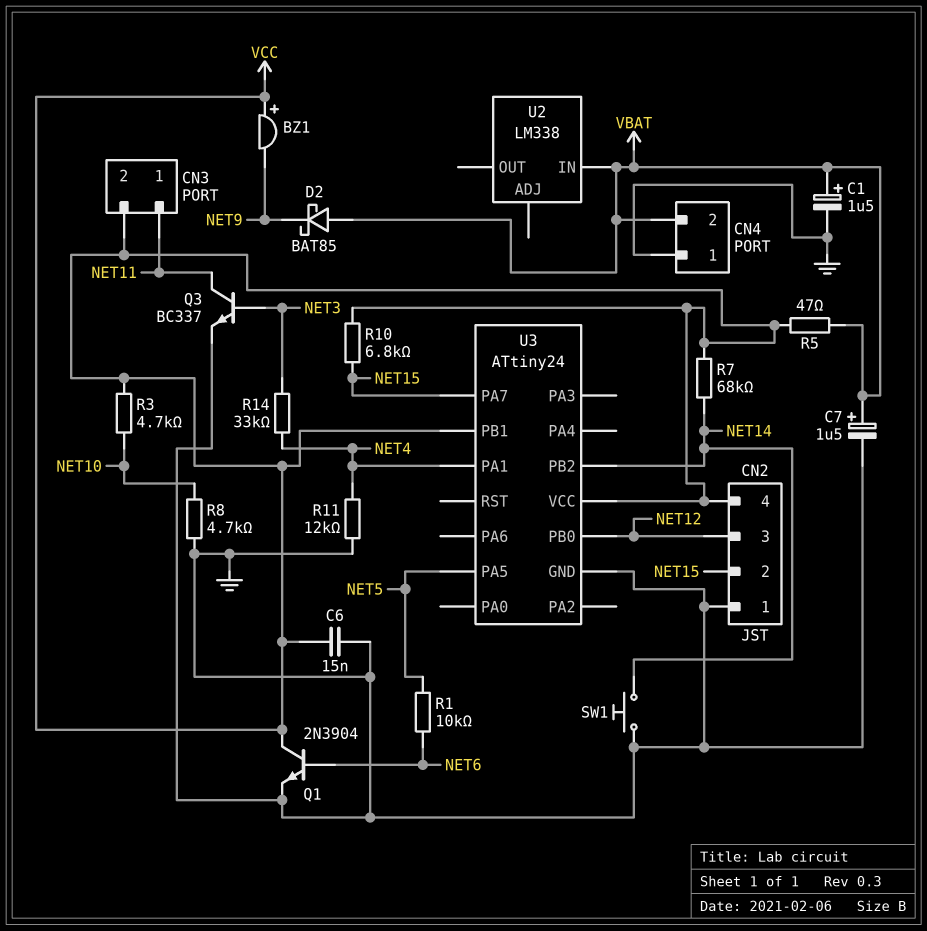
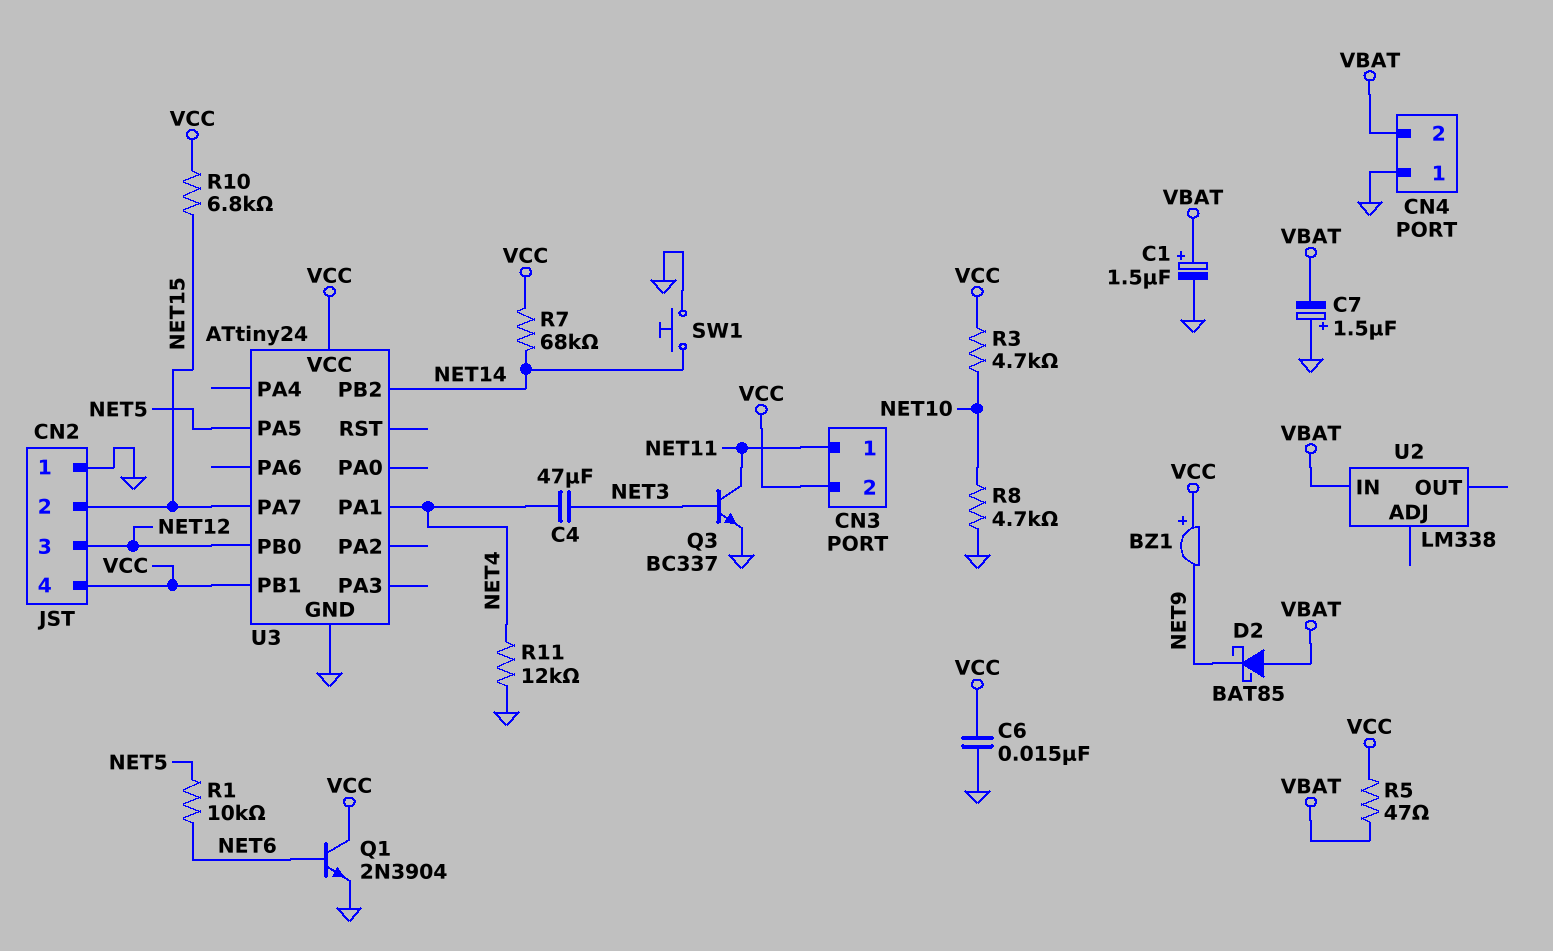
C4: none -> 47uF (NET3, NET4)
C7: 1.5uF (plus VBAT, minus GND) -> 1.5uF (plus GND, minus VBAT)
R14: 33k (NET3, NET4) -> none

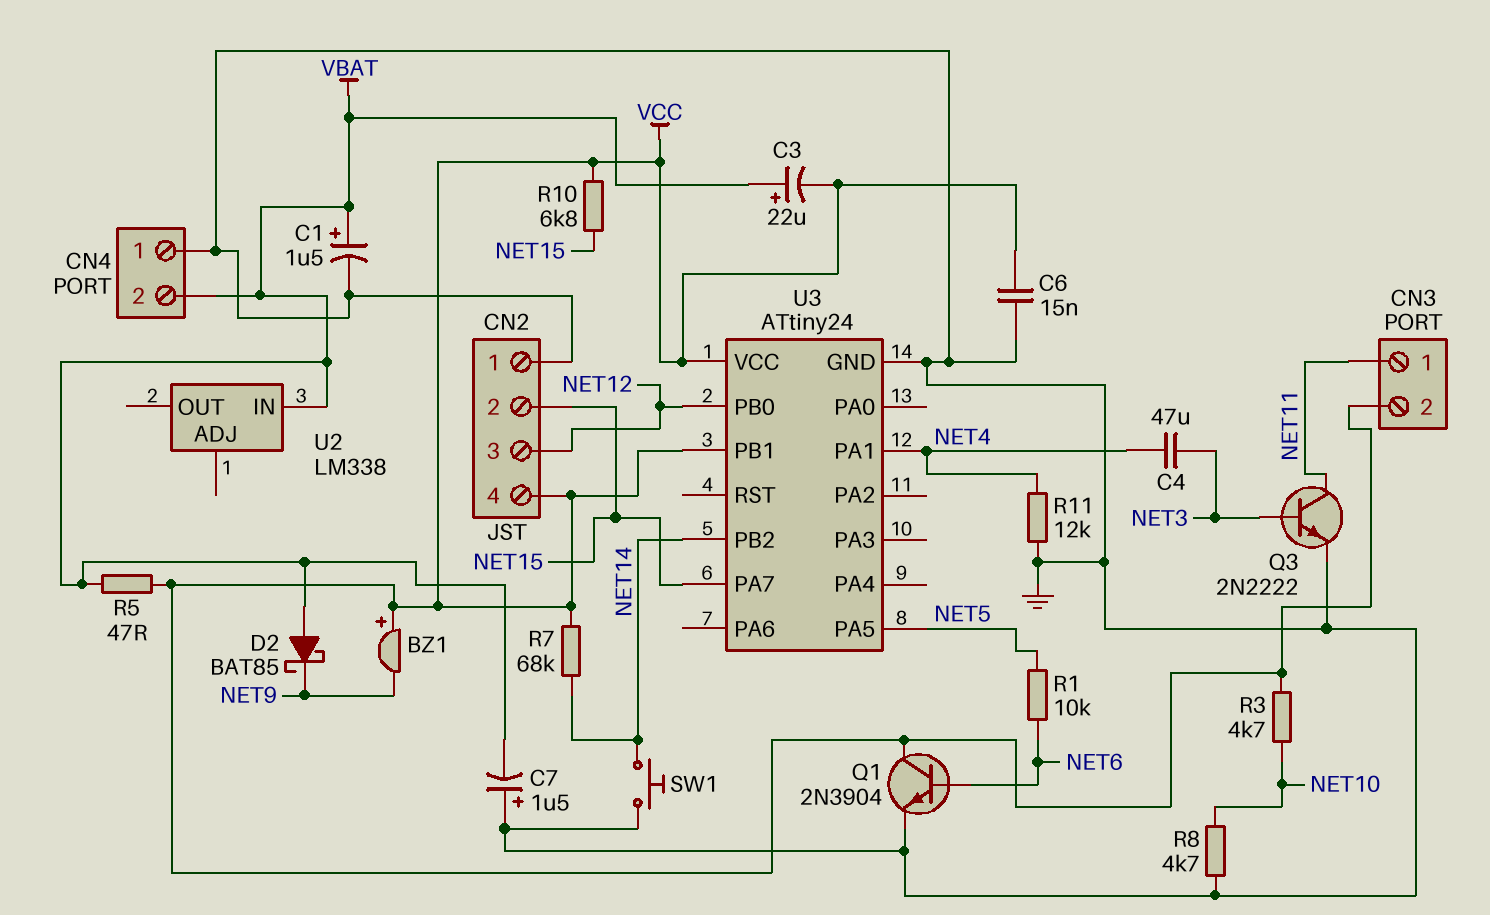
C3: none -> 22uF (plus VBAT, minus VCC)
Q3: NPN BC337 (B NET3, C NET11, E GND) -> NPN 2N2222 (B NET3, C NET11, E GND)

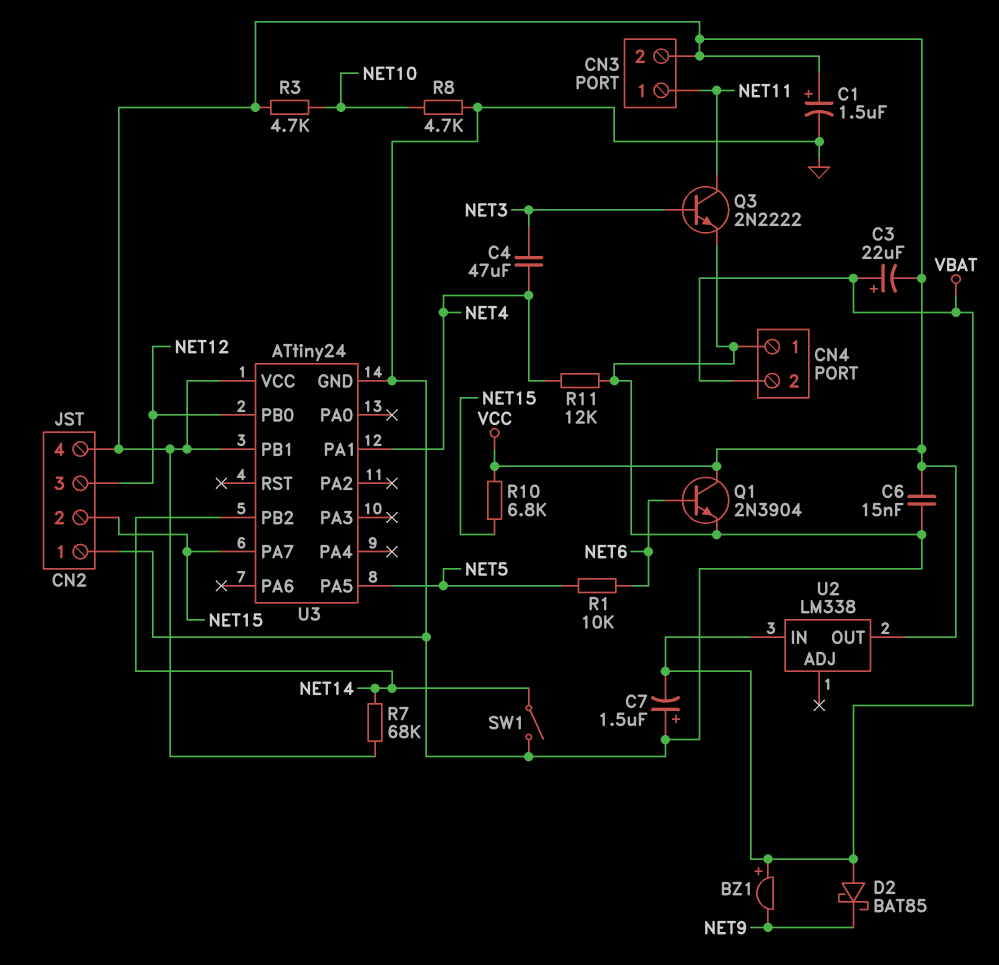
BZ1: buzzer (plus VCC, minus NET9) -> buzzer (plus VBAT, minus NET9)
C1: 1.5uF (plus VBAT, minus GND) -> 1.5uF (plus VCC, minus GND)
R5: 47 (VBAT, VCC) -> none
SW1: button (GND, NET14) -> switch (GND, NET14)
U2 pin OUT: none -> VCC

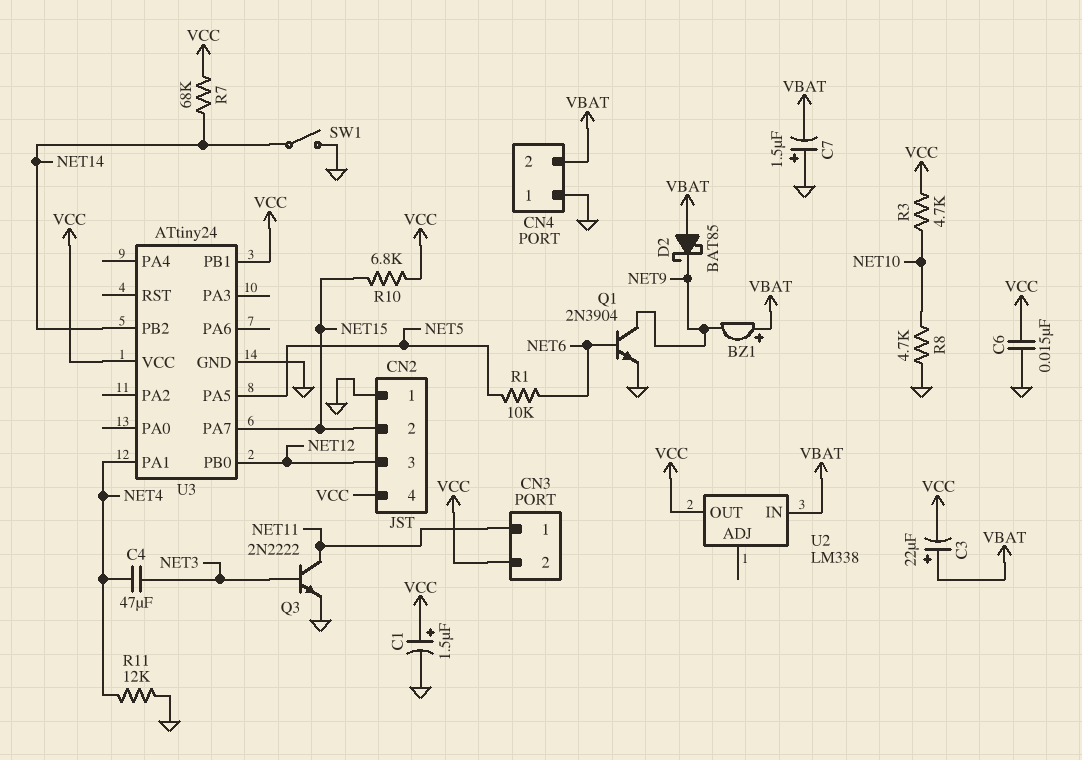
Q1: NPN 2N3904 (B NET6, C VCC, E GND) -> NPN 2N3904 (B NET6, C NET9, E GND)

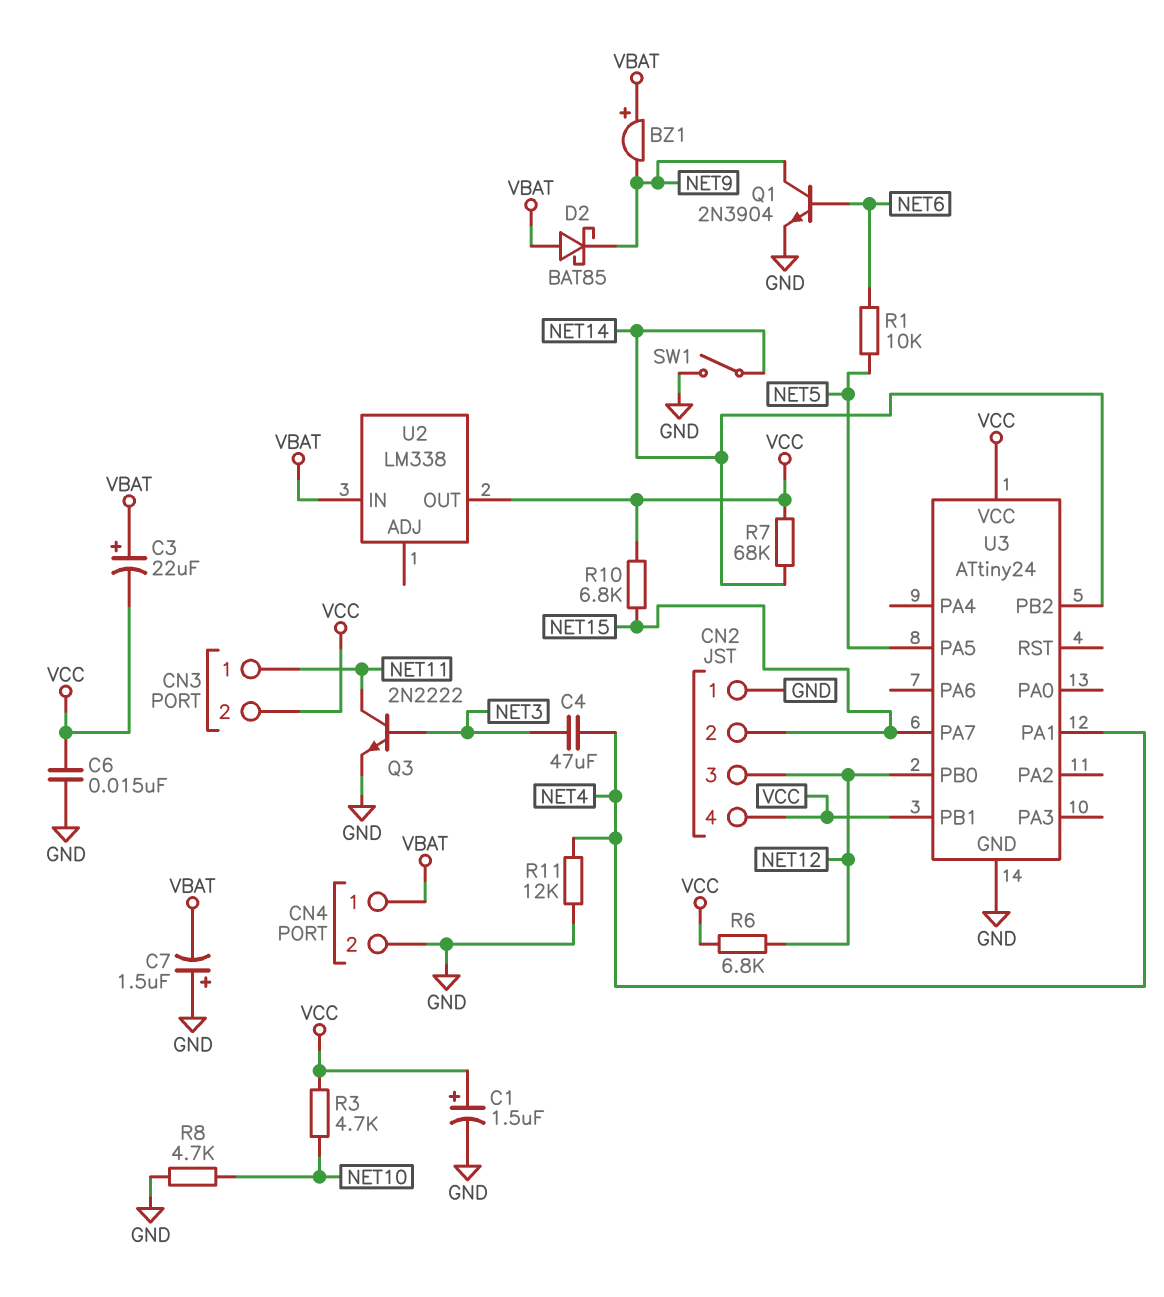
CN4 pin 1: GND -> VBAT
CN4 pin 2: VBAT -> GND
R6: none -> 6.8k (NET12, VCC)

